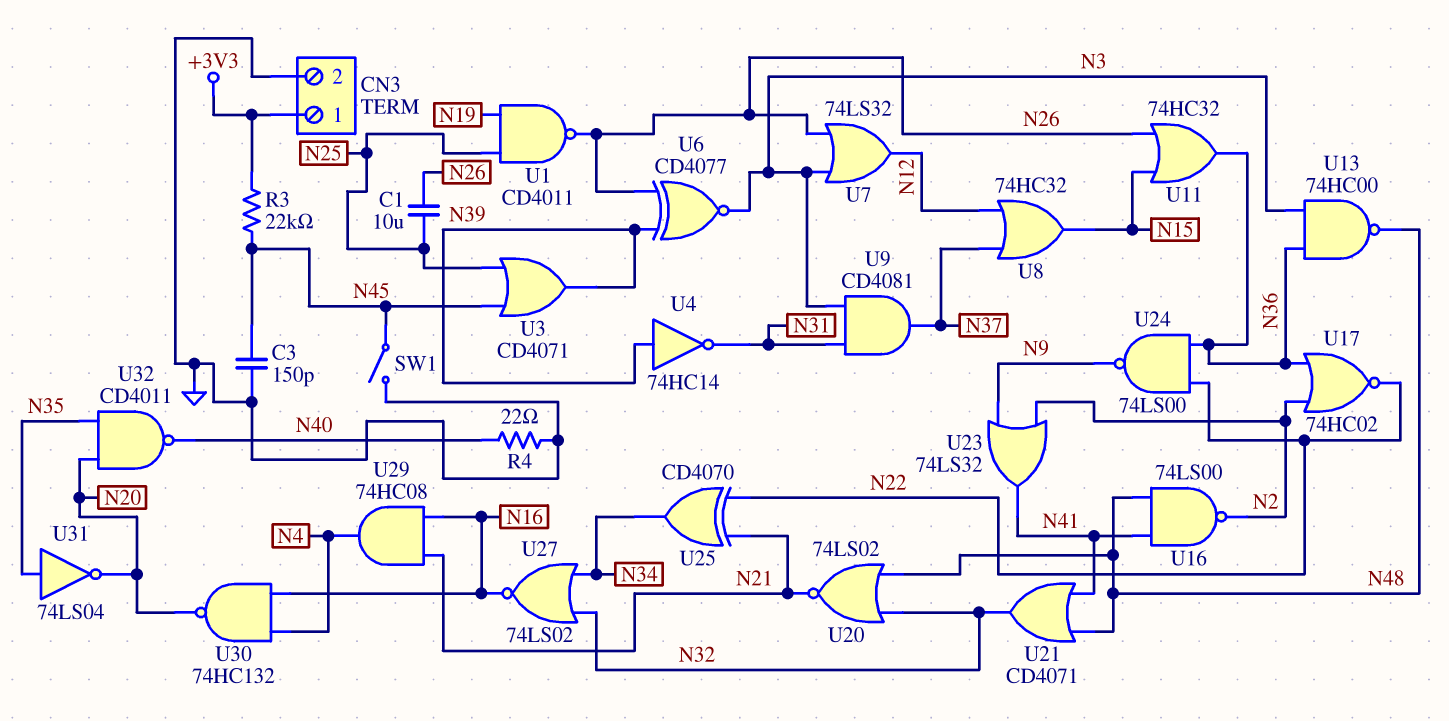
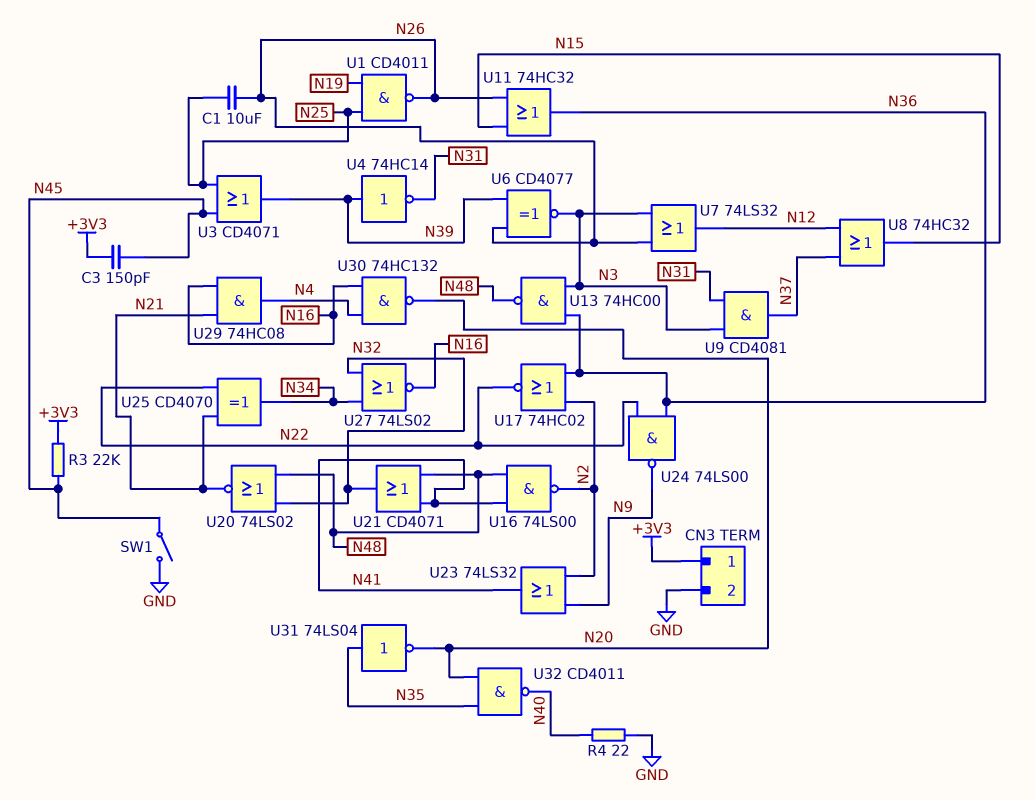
C3: 150pF (GND, N45) -> 150pF (+3V3, N45)

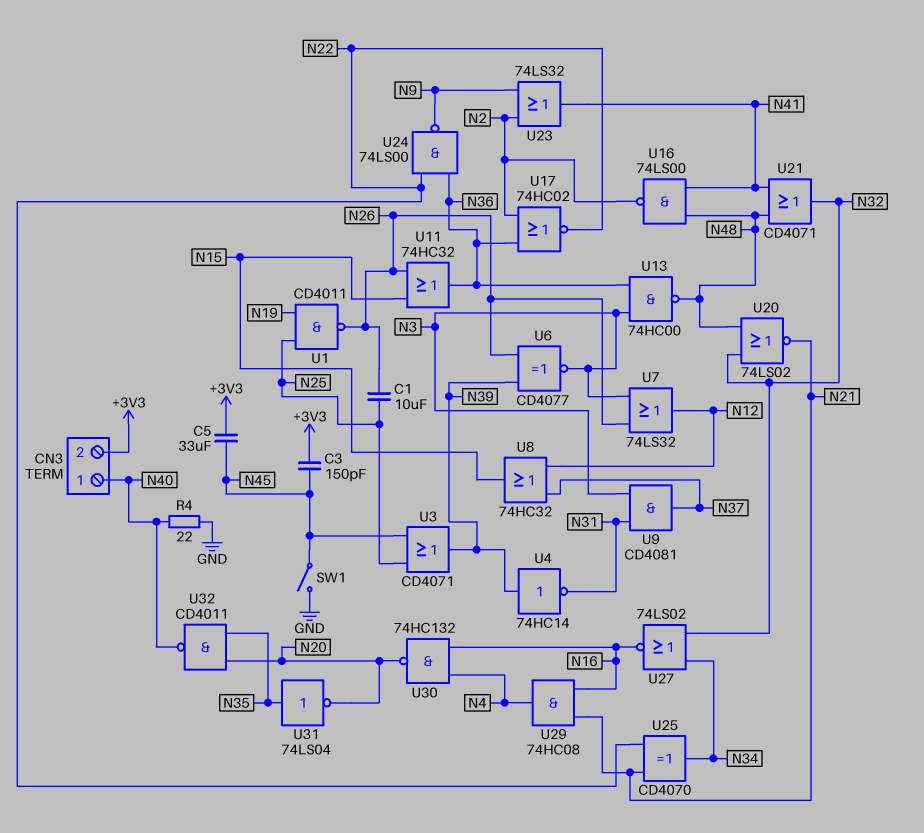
C5: none -> 33uF (+3V3, N45)
CN3 pin 1: +3V3 -> N40
CN3 pin 2: GND -> +3V3
R3: 22k (+3V3, N45) -> none

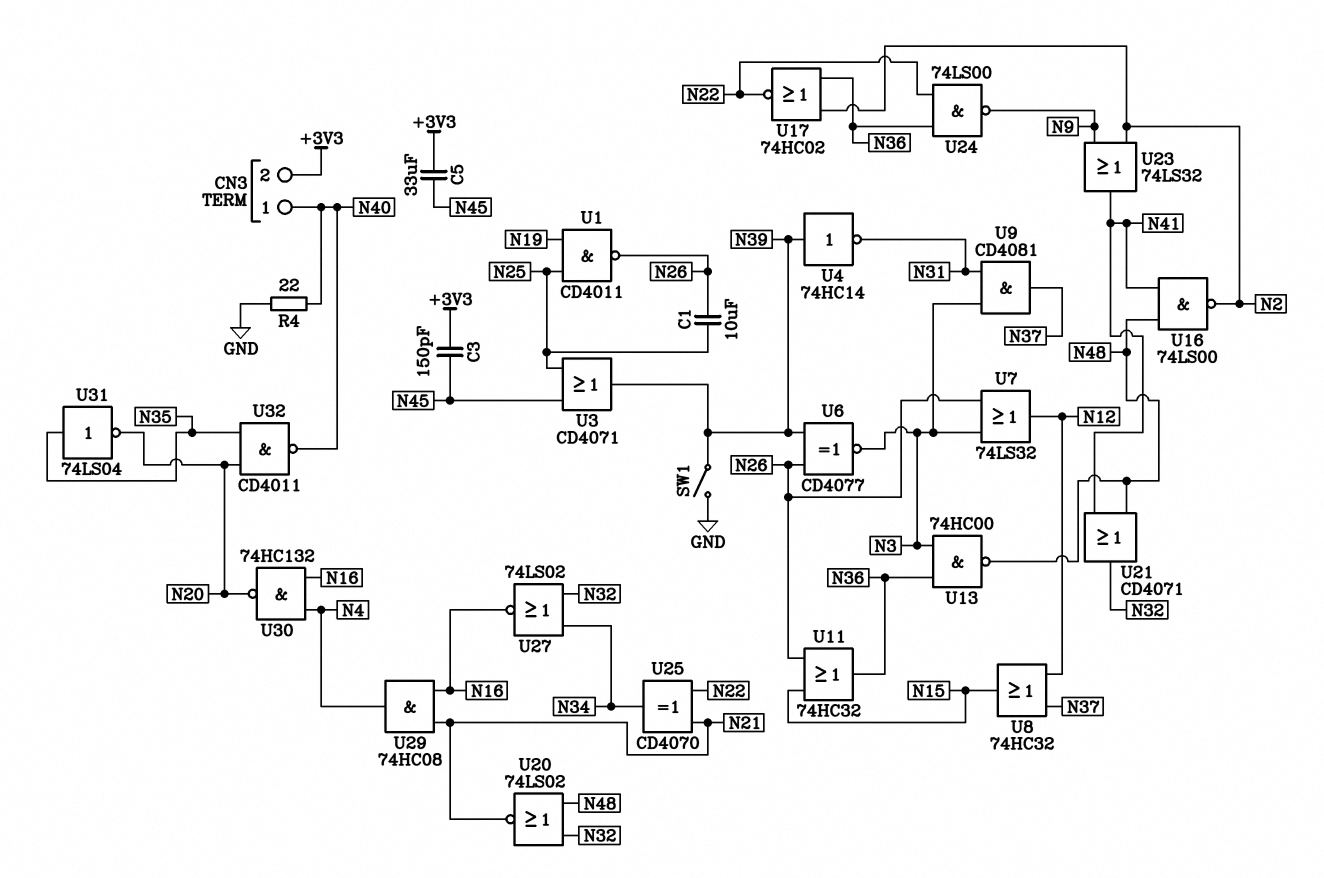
SW1: switch (GND, N45) -> switch (GND, N39)

